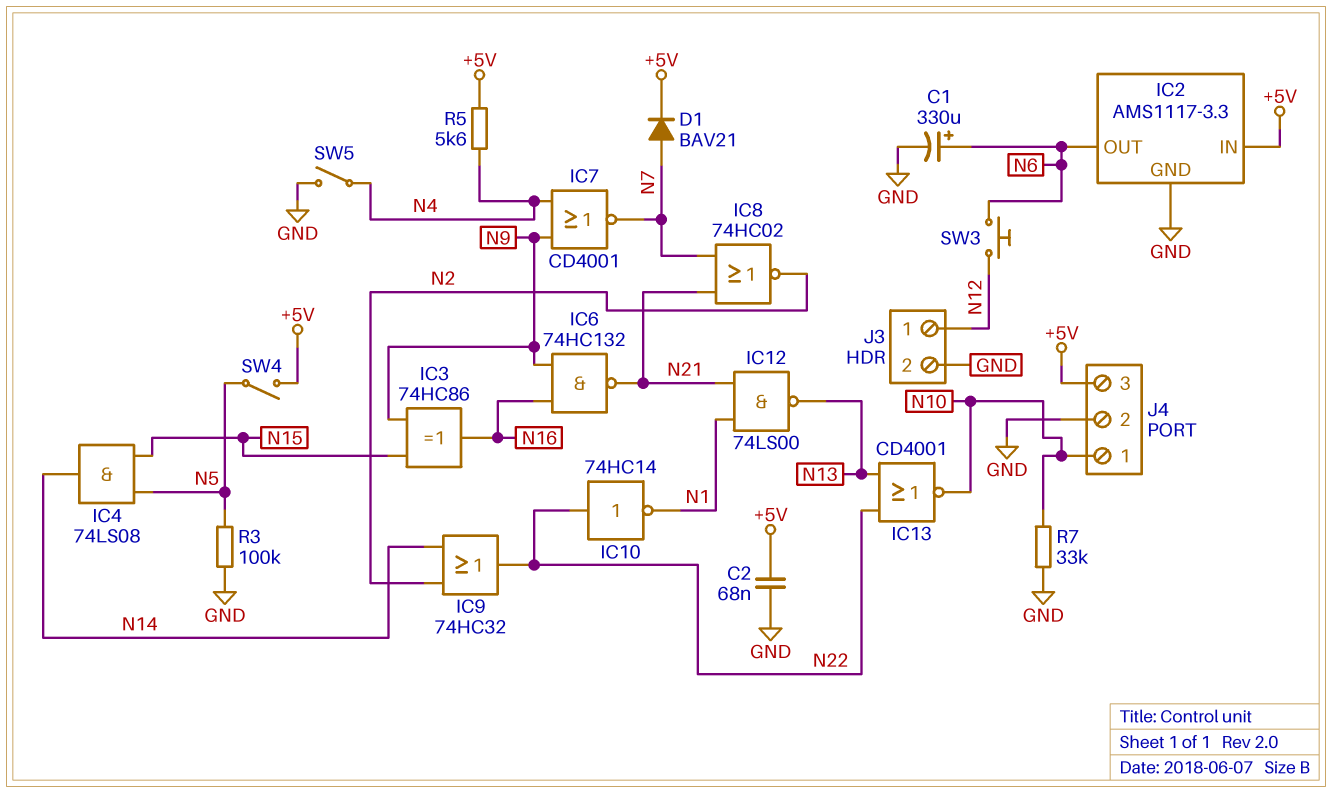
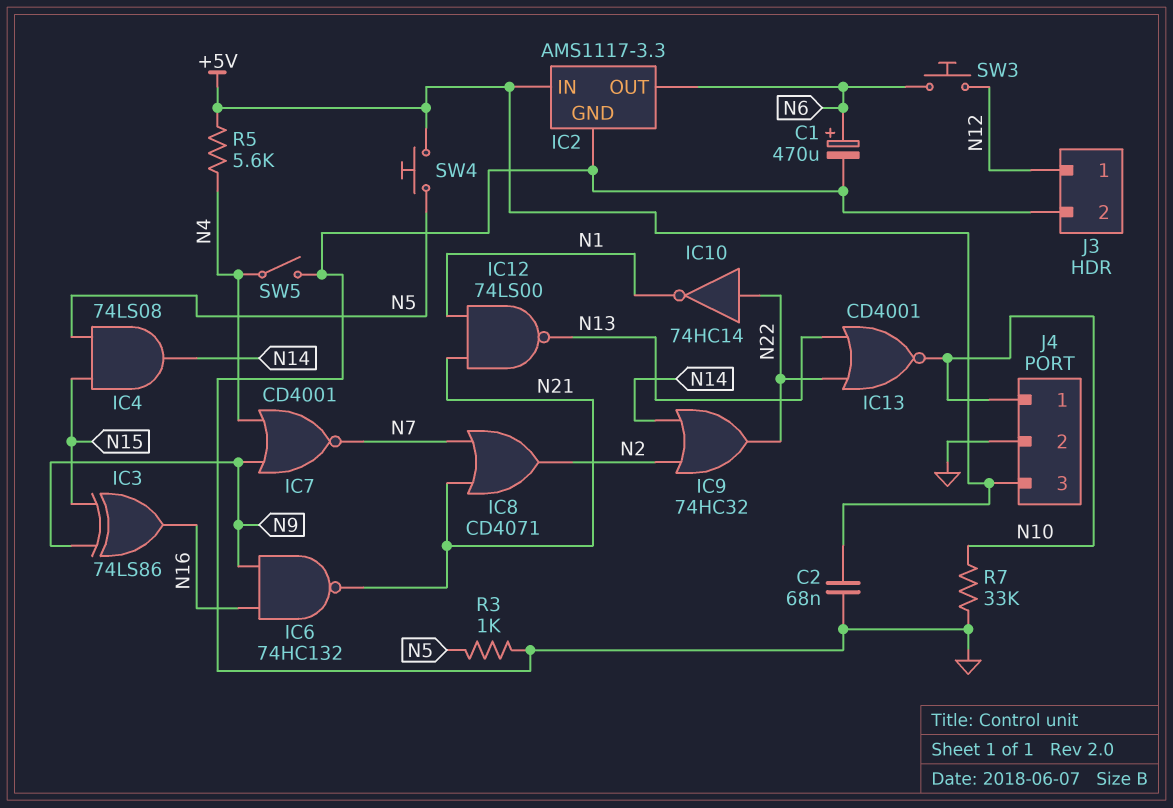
C1: 330uF (plus N6, minus GND) -> 470uF (plus N6, minus GND)
D1: diode BAV21 (A N7, K +5V) -> none
IC3: XOR 74HC86 (in N9, in N15, out N16) -> XOR 74LS86 (in N9, in N15, out N16)
IC8: NOR 74HC02 (in N7, in N21, out N2) -> OR CD4071 (in N7, in N21, out N2)
R3: 100k (GND, N5) -> 1k (GND, N5)
SW4: switch (+5V, N5) -> button (+5V, N5)

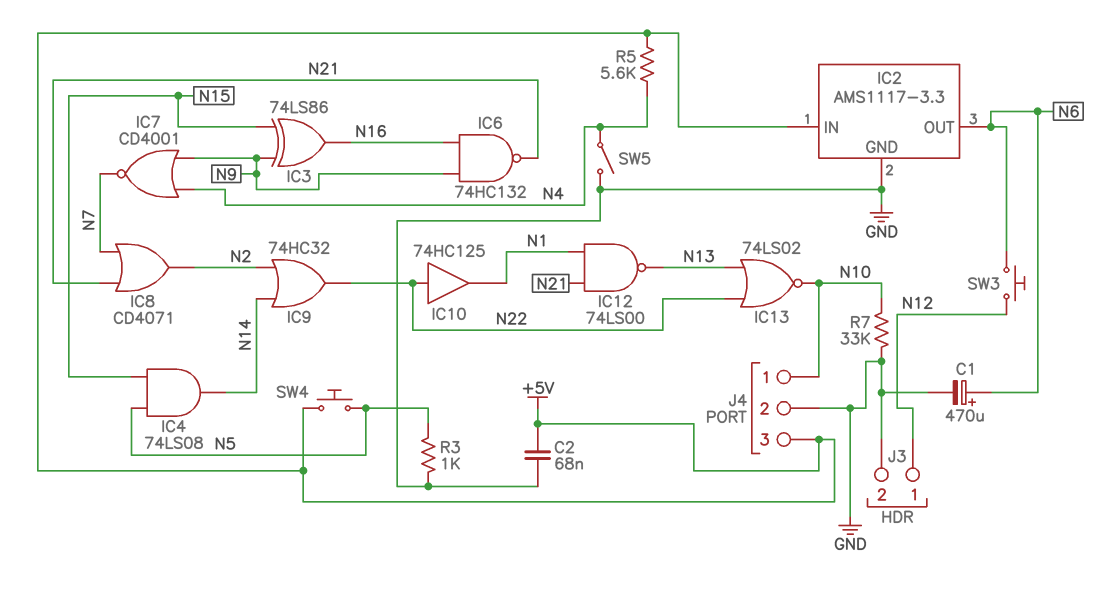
IC10: NOT 74HC14 (in N22, out N1) -> buffer 74HC125 (in N22, out N1)
IC13: NOR CD4001 (in N13, in N22, out N10) -> NOR 74LS02 (in N13, in N22, out N10)

